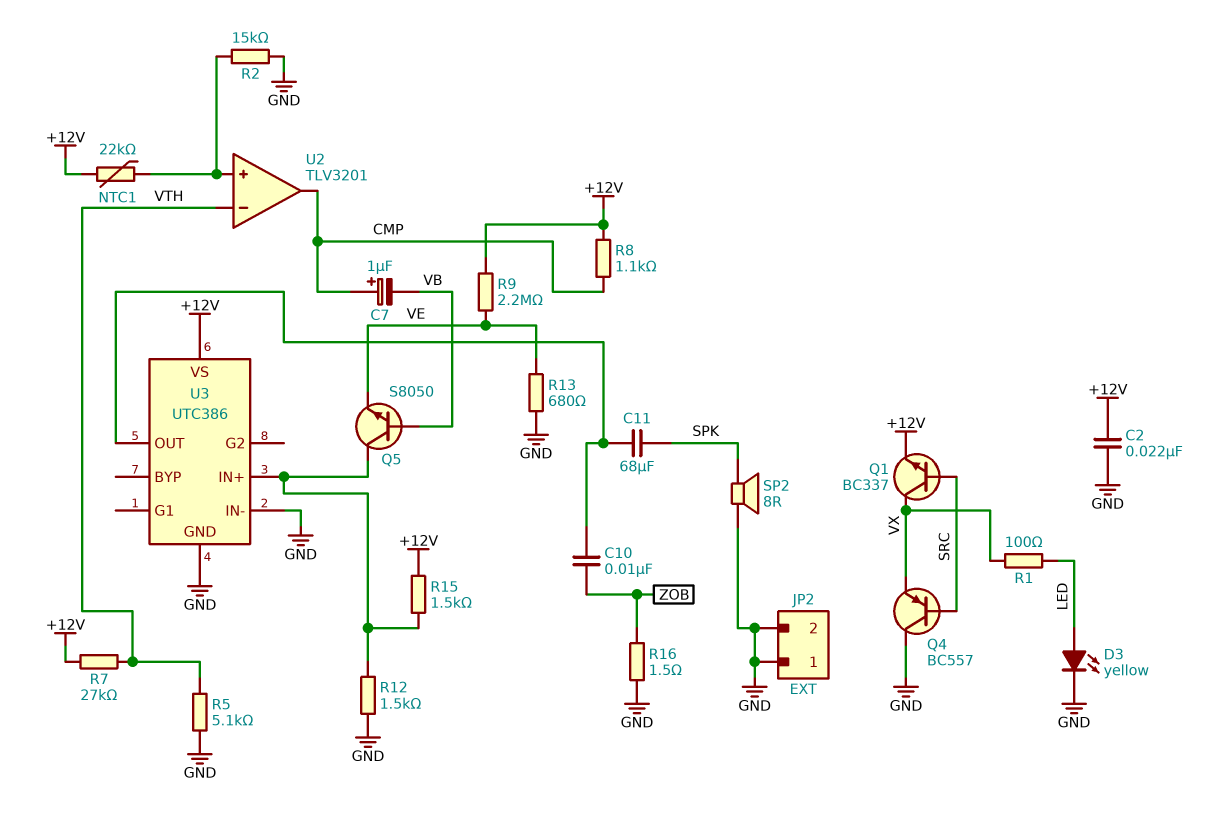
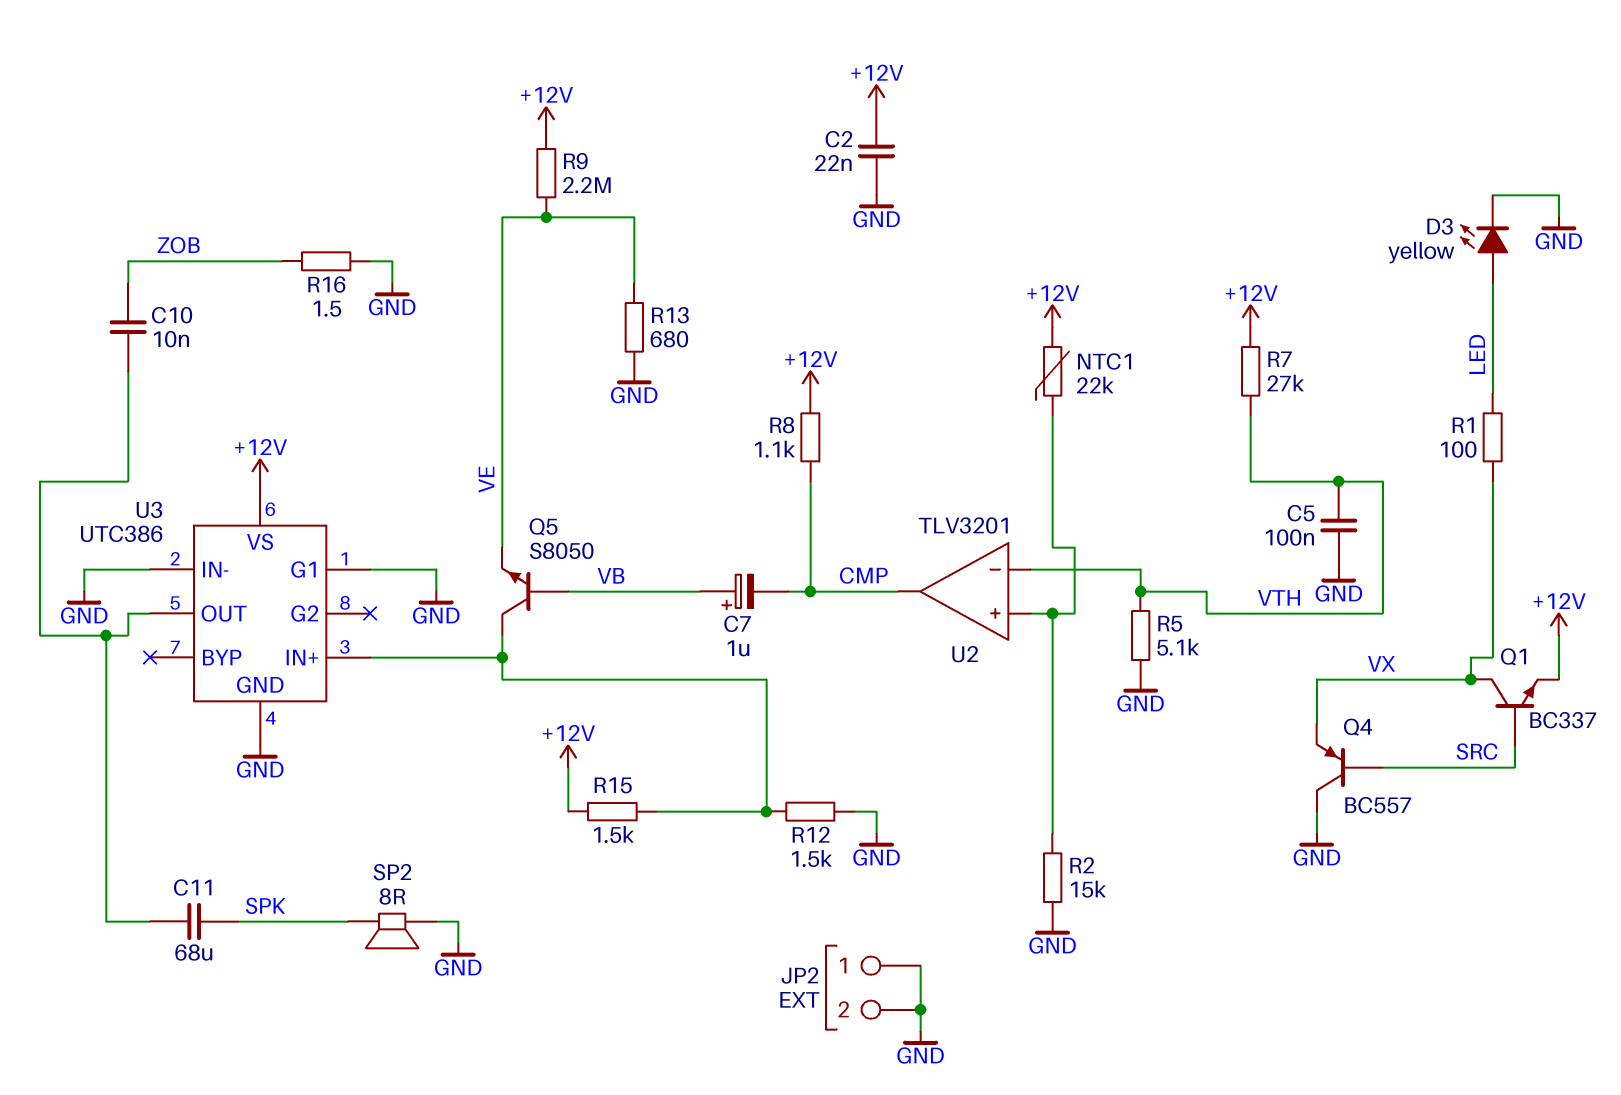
C5: none -> 100nF (GND, VTH)
C7: 1uF (plus CMP, minus VB) -> 1uF (plus VB, minus CMP)
U3 pin G1: none -> GND

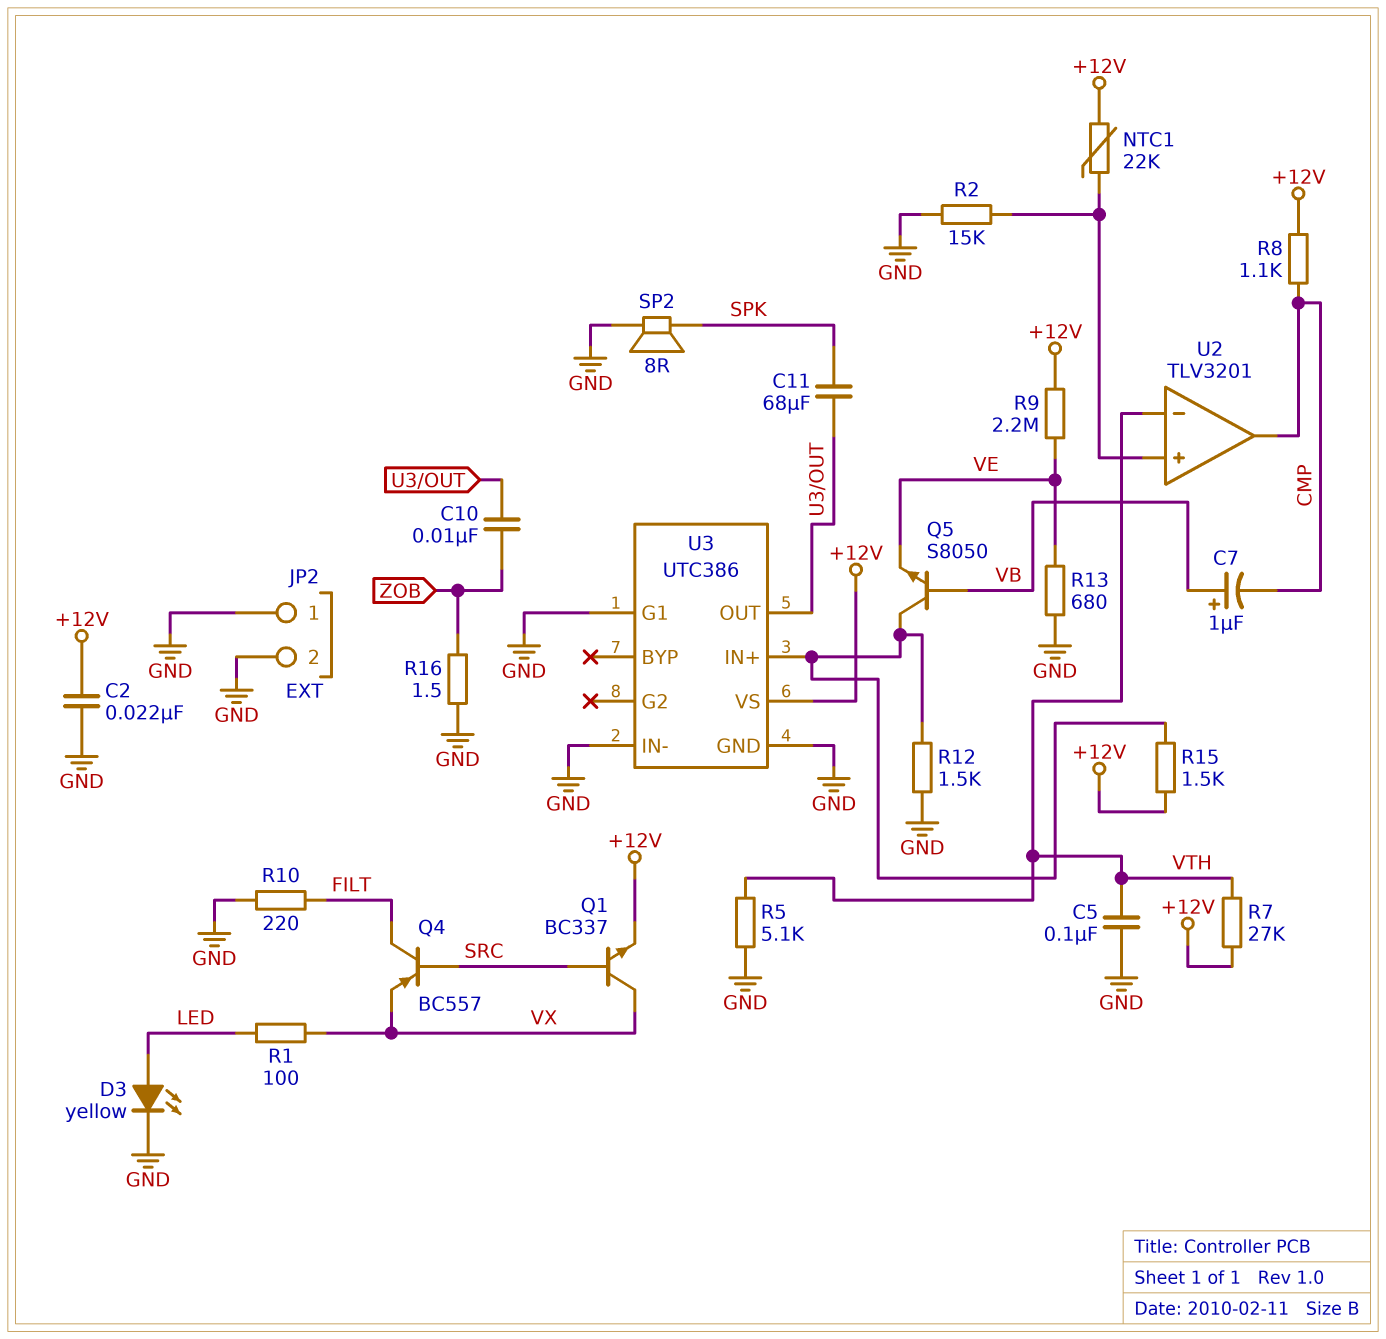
Q4: PNP BC557 (B SRC, C GND, E VX) -> PNP BC557 (B SRC, C FILT, E VX)
R10: none -> 220 (FILT, GND)

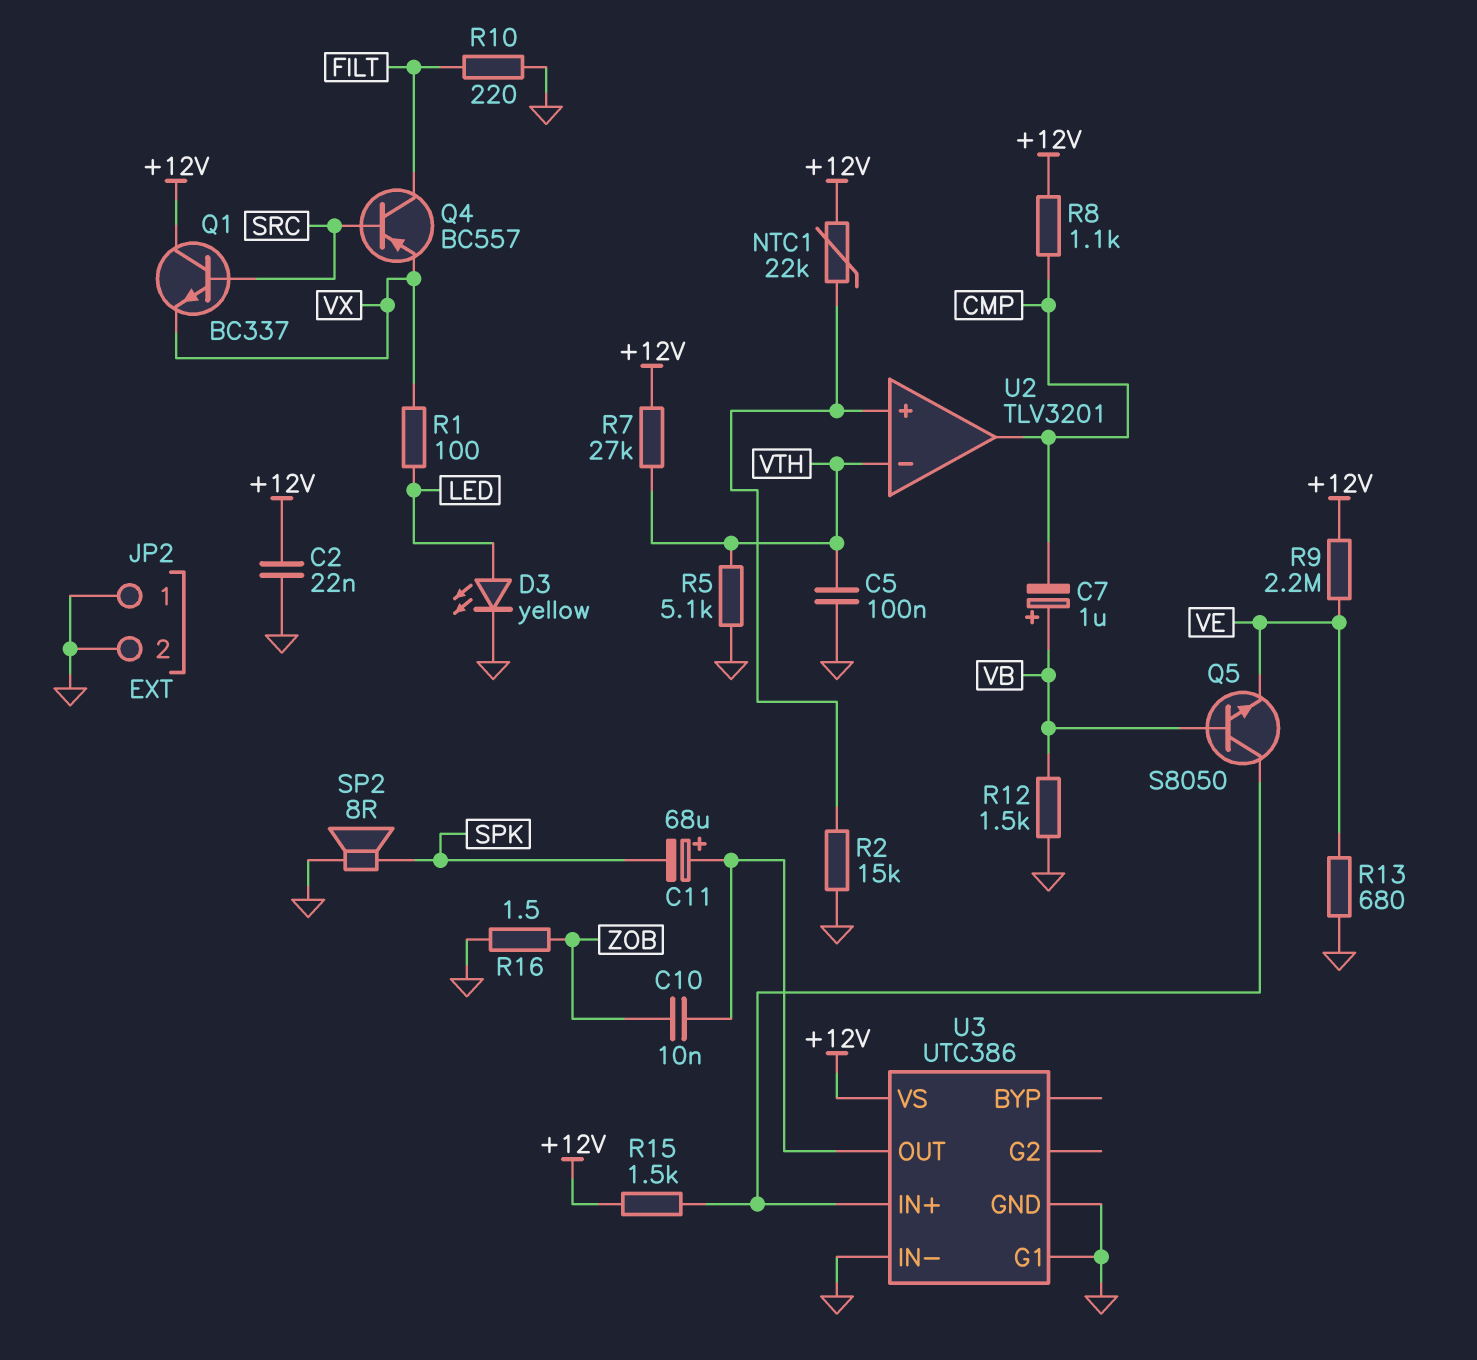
C11: 68uF (SPK, U3/OUT) -> 68uF (plus U3/OUT, minus SPK)
Q1: NPN BC337 (B SRC, C VX, E +12V) -> NPN BC337 (B SRC, C +12V, E VX)
R12: 1.5k (GND, U3/IN+) -> 1.5k (GND, VB)

